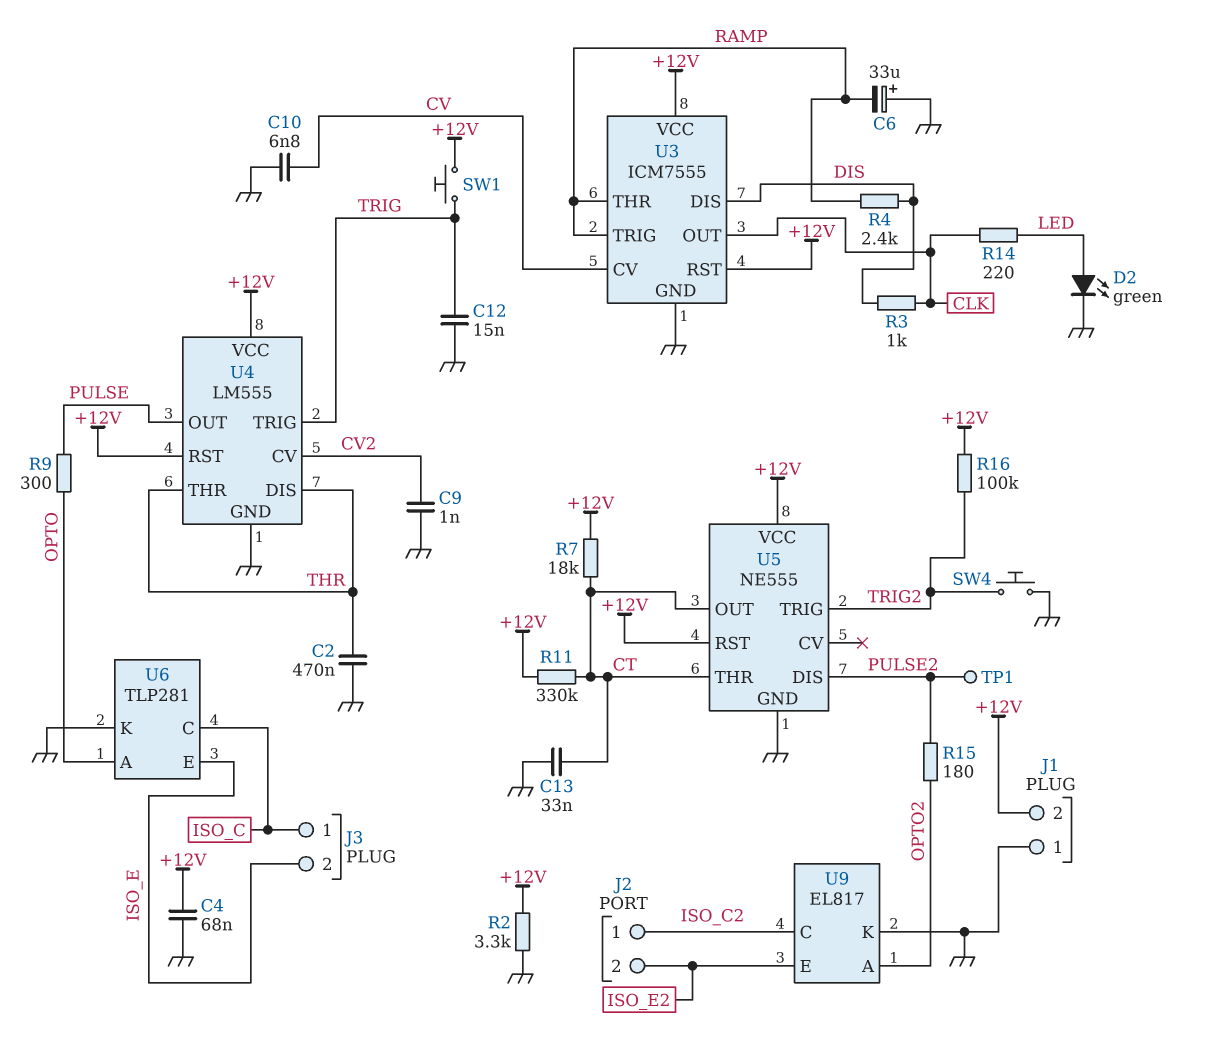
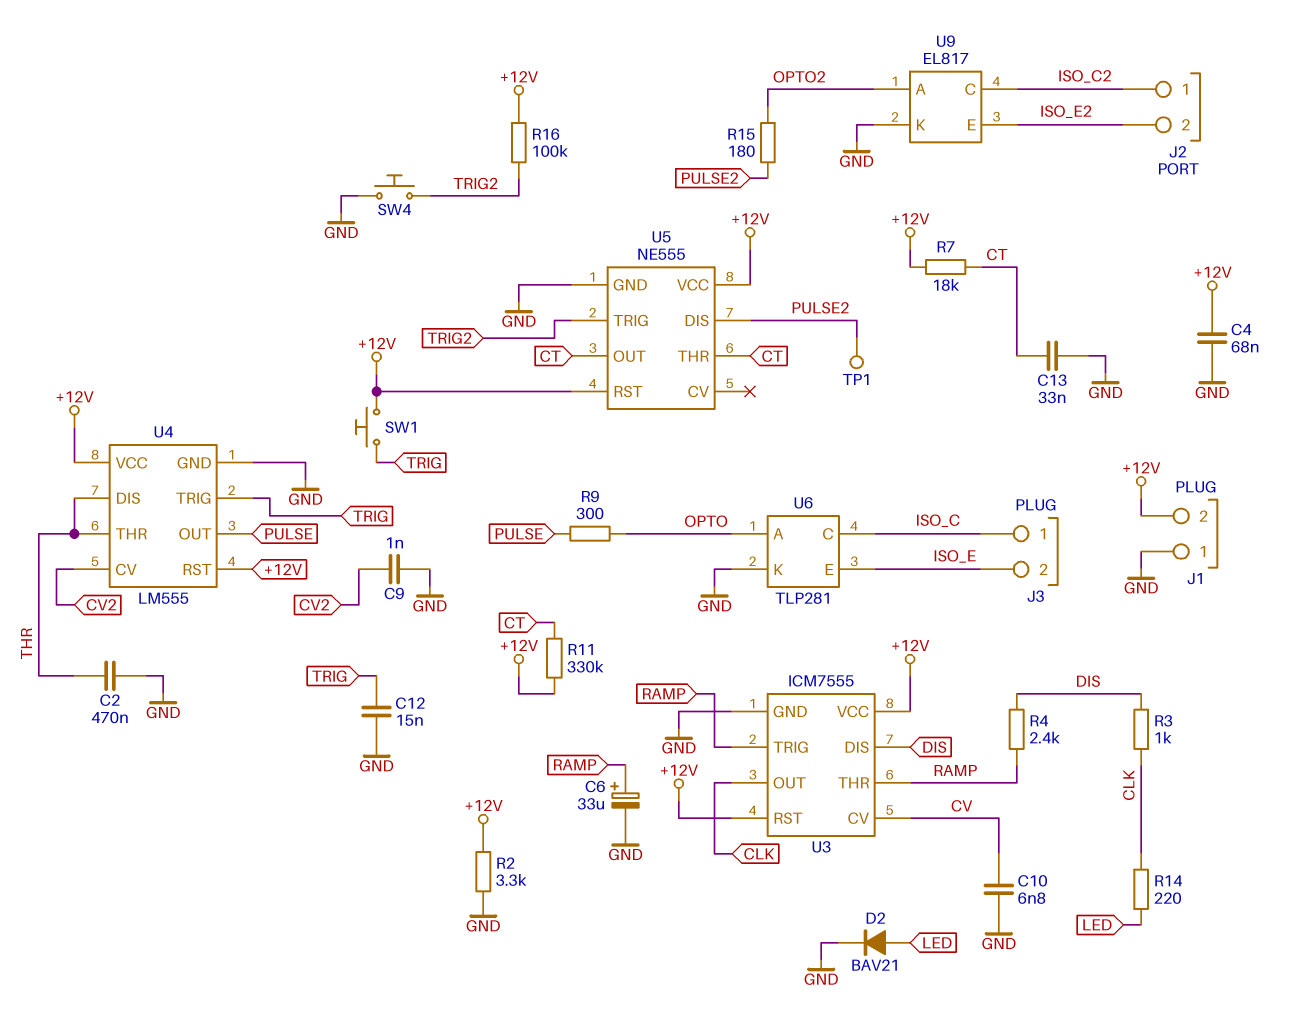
C6: 33uF (plus GND, minus RAMP) -> 33uF (plus RAMP, minus GND)
D2: LED green (A LED, K GND) -> diode BAV21 (A LED, K GND)

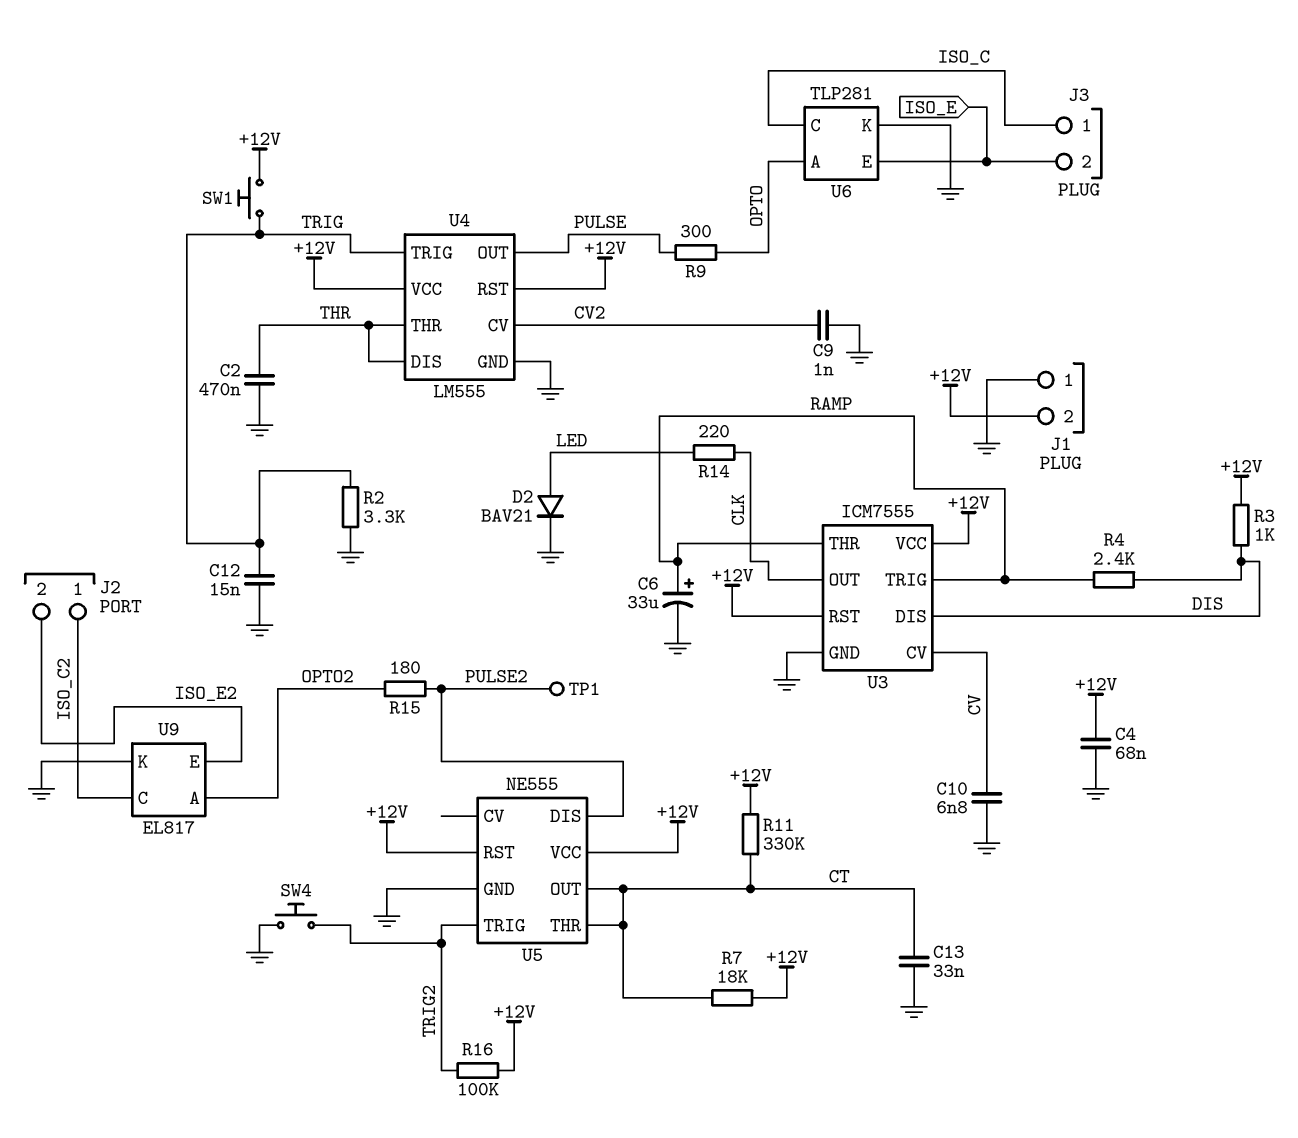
R2: 3.3k (+12V, GND) -> 3.3k (GND, TRIG)
R3: 1k (CLK, DIS) -> 1k (+12V, DIS)

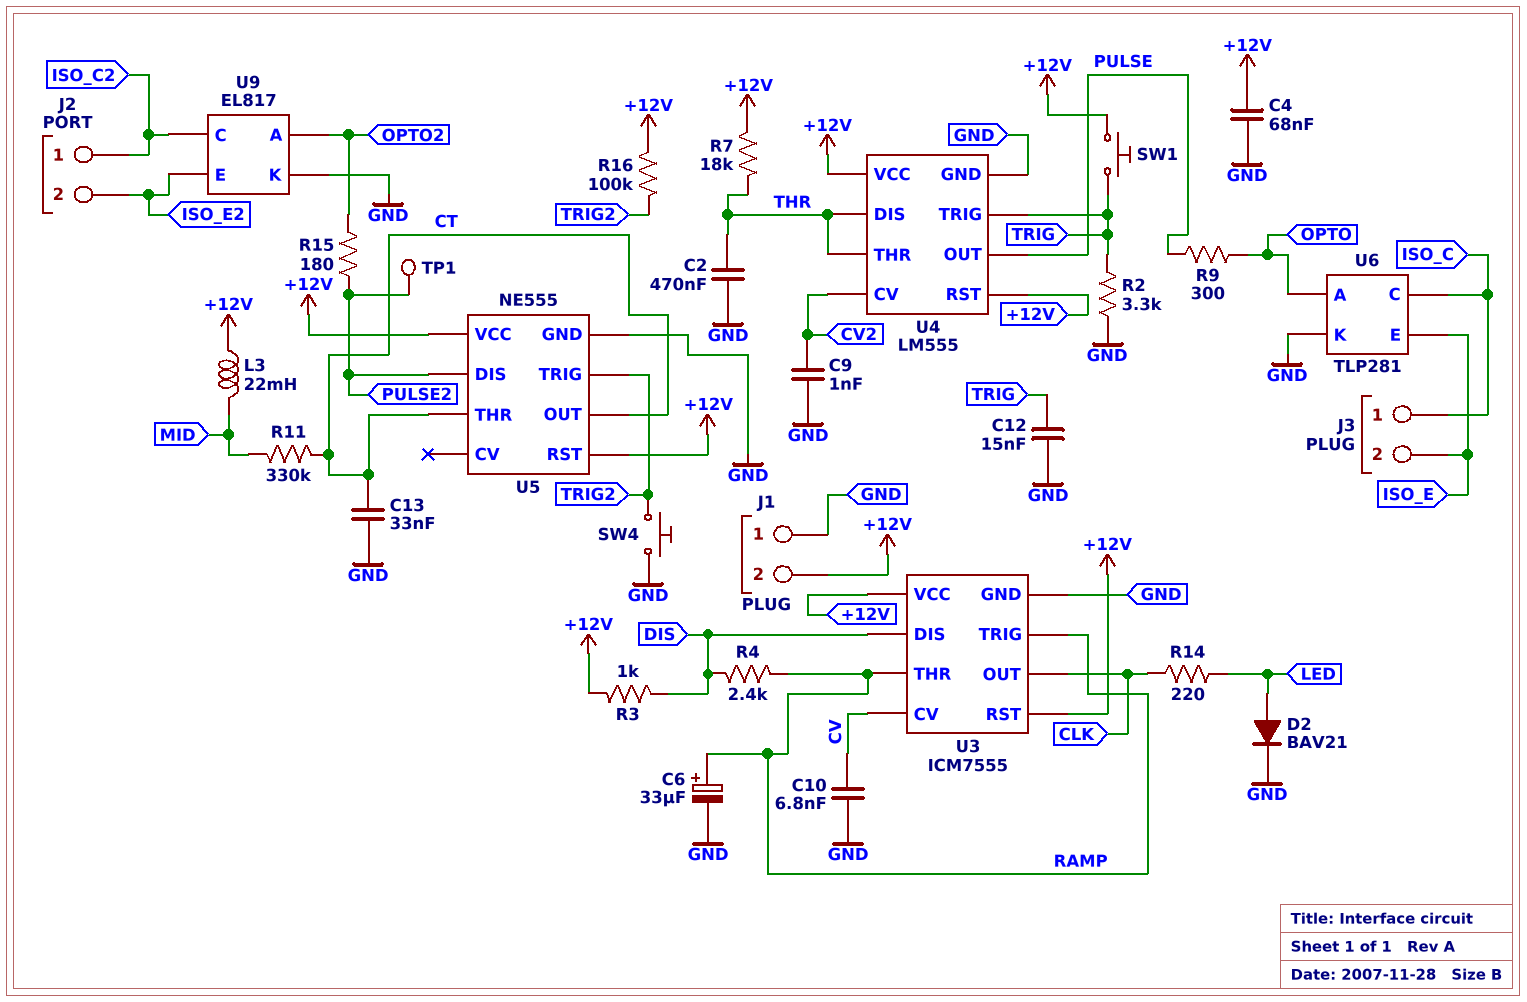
L3: none -> 22mH (+12V, MID)
R7: 18k (+12V, CT) -> 18k (+12V, THR)
R11: 330k (+12V, CT) -> 330k (CT, MID)

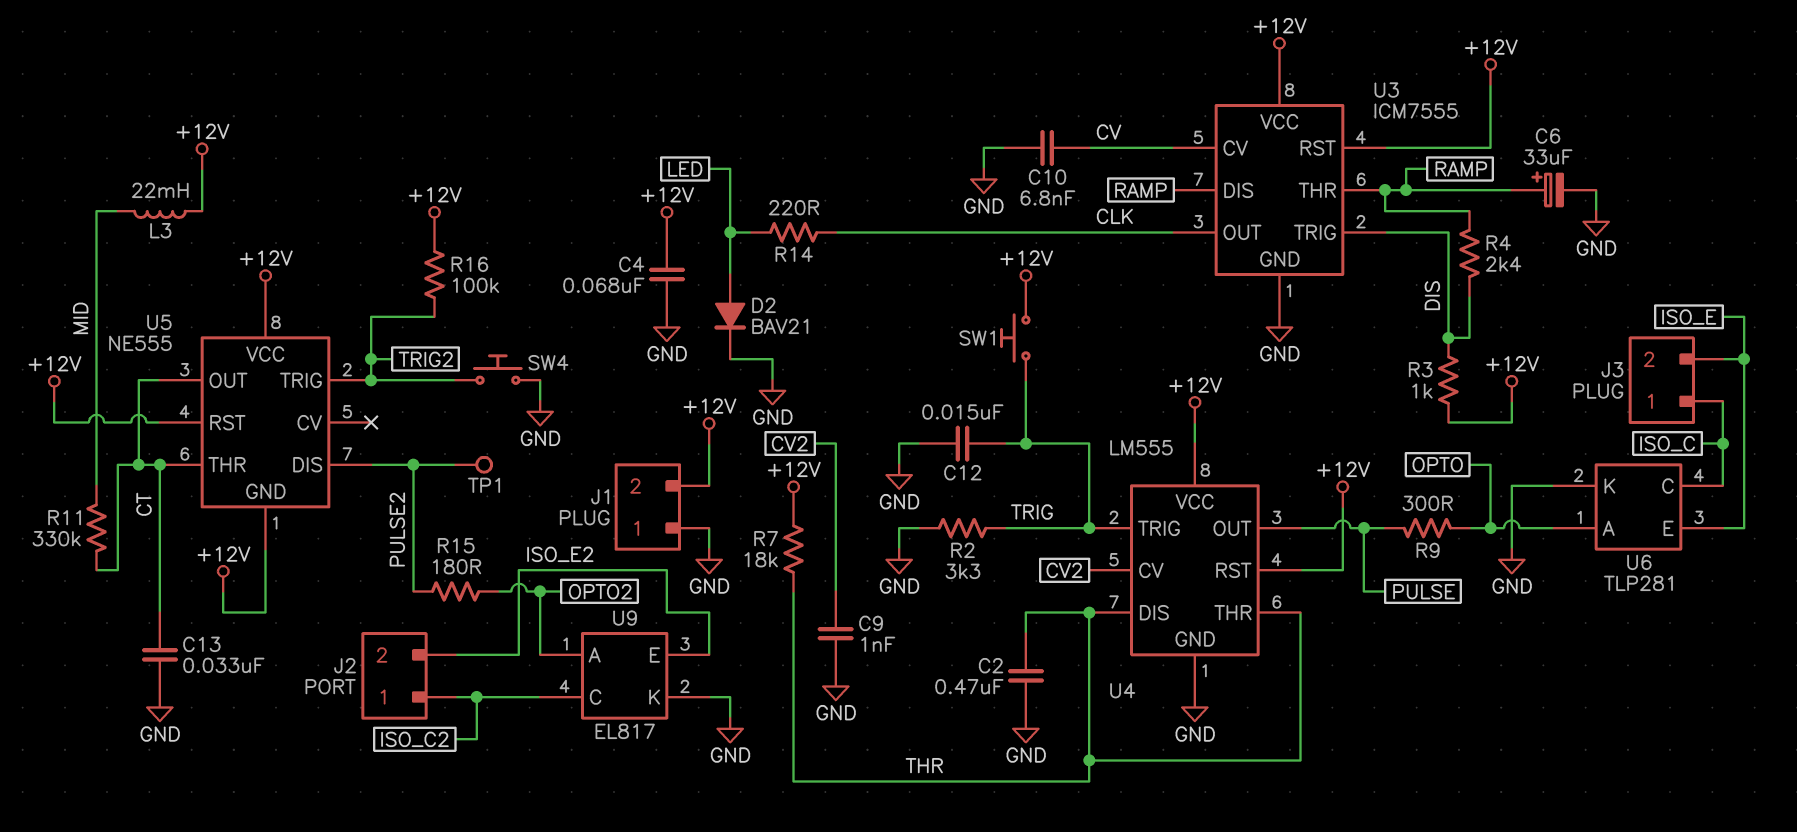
U3 pin DIS: DIS -> RAMP
U3 pin TRIG: RAMP -> DIS
U5 pin GND: GND -> +12V

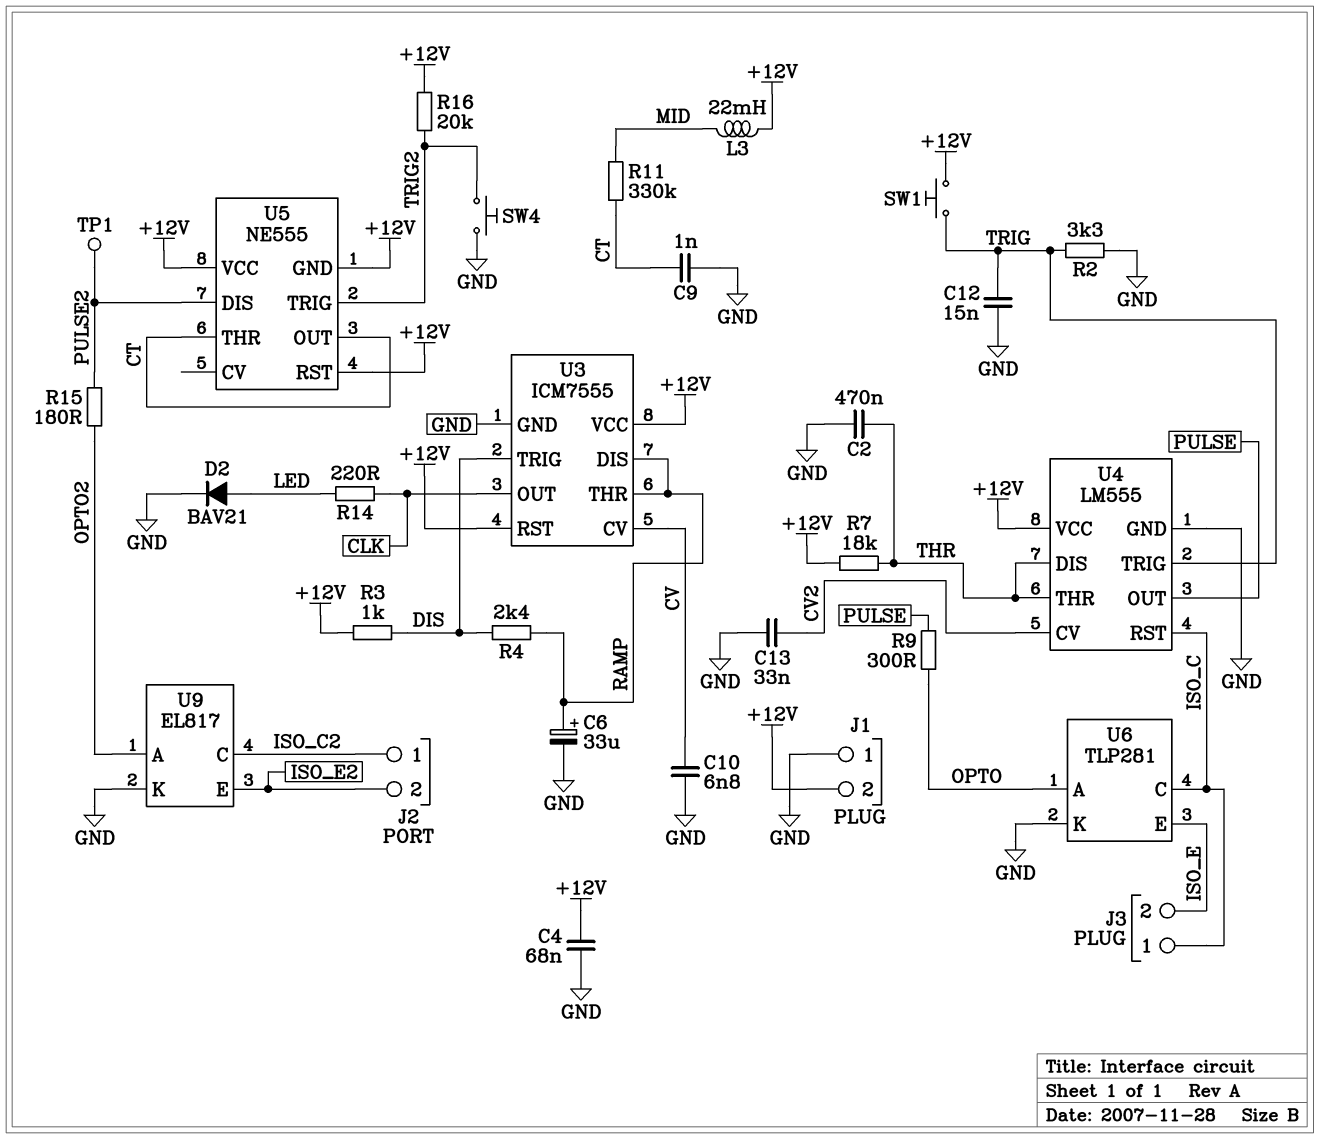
C9: 1nF (CV2, GND) -> 1nF (CT, GND)
C13: 33nF (CT, GND) -> 33nF (CV2, GND)
R16: 100k (+12V, TRIG2) -> 20k (+12V, TRIG2)
U4 pin RST: +12V -> ISO_C

